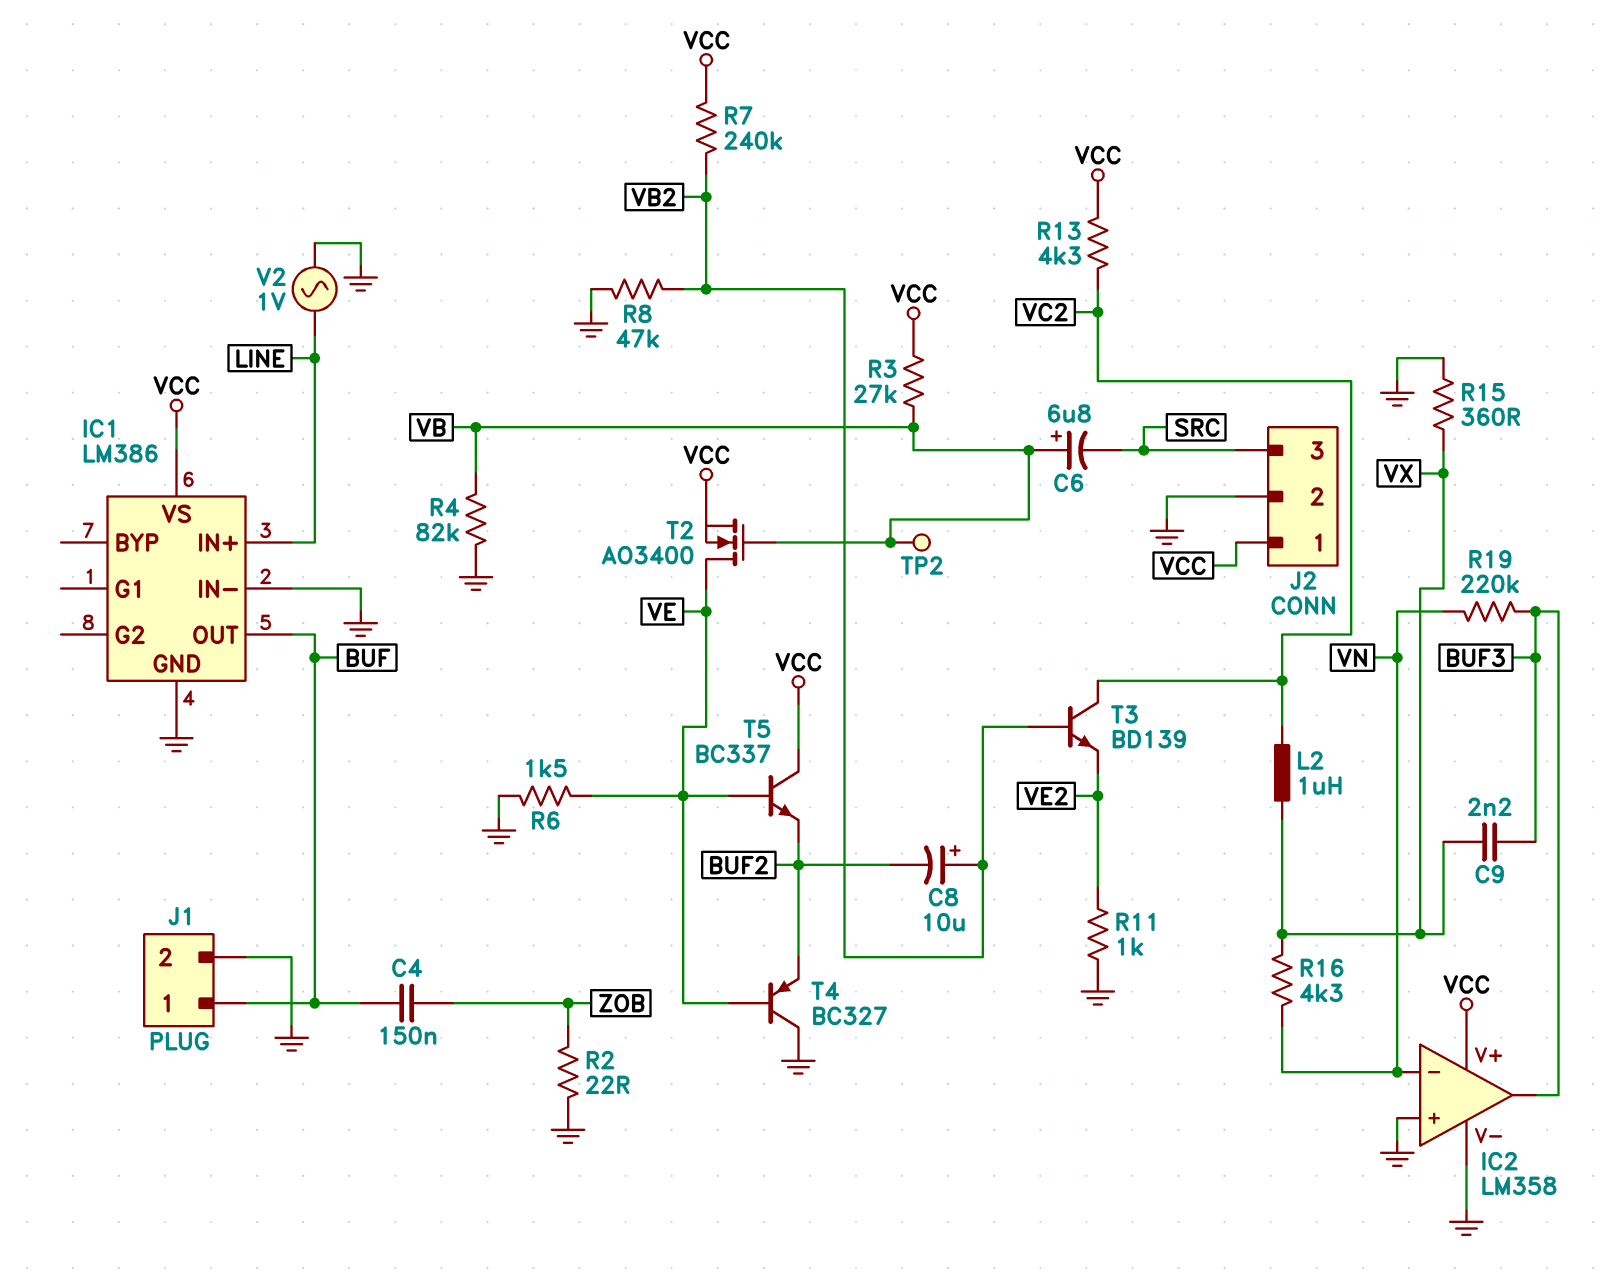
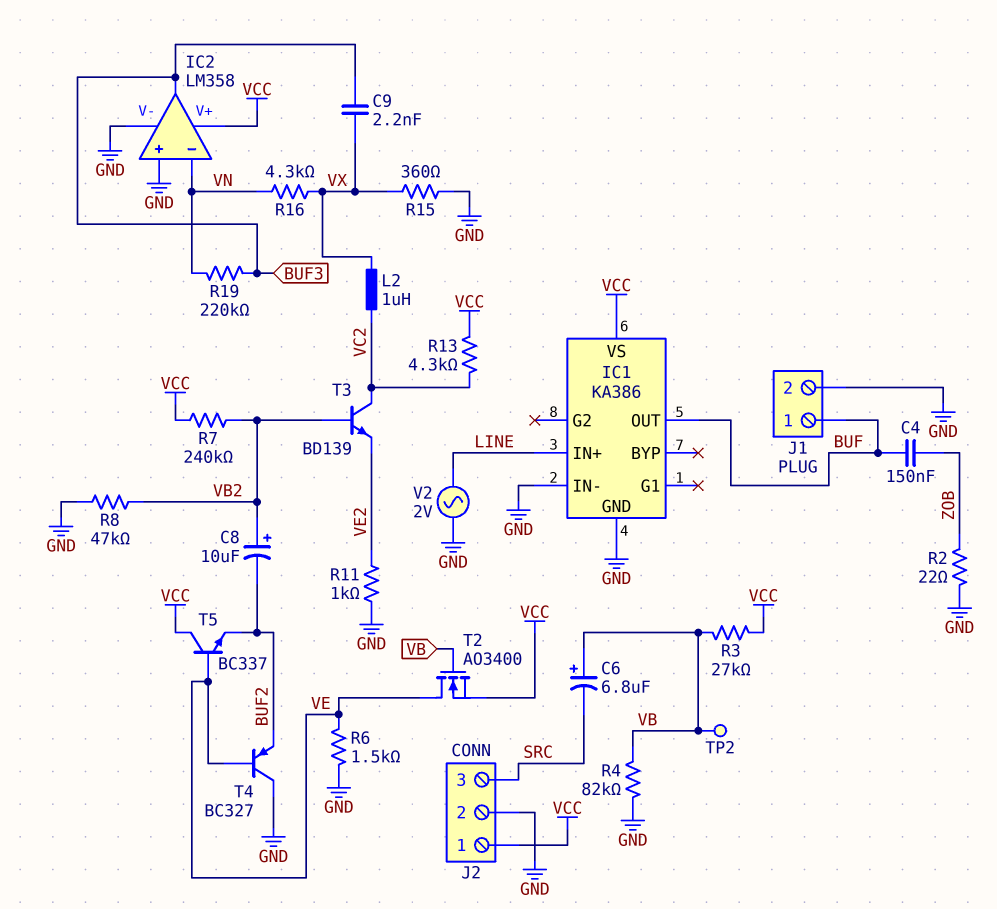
IC1: LM386 -> KA386
V2: AC 1V (GND, LINE) -> AC 2V (GND, LINE)

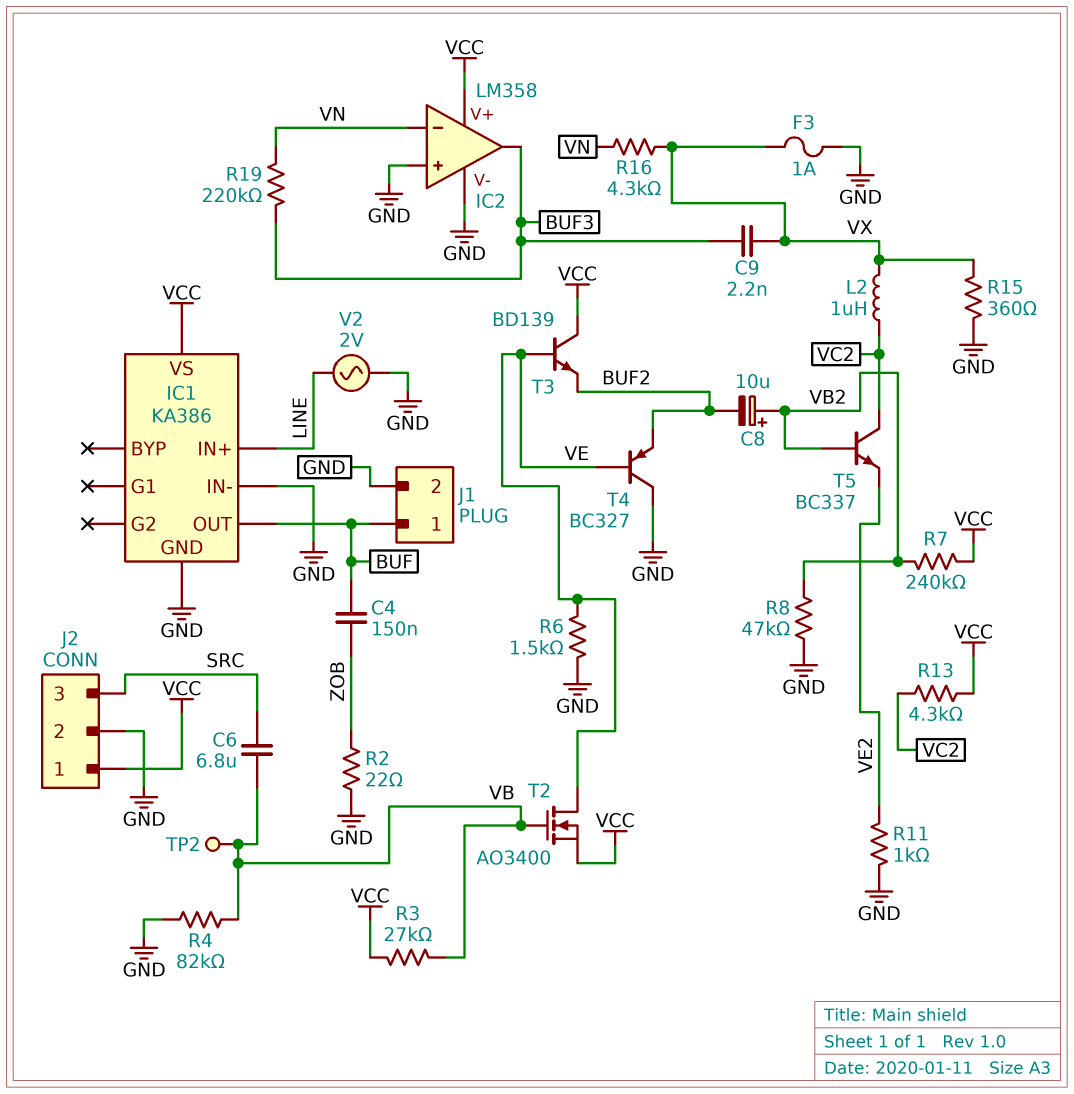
C6: 6.8uF (plus VB, minus SRC) -> 6.8uF (SRC, VB)
F3: none -> 1A (GND, VX)
T3: NPN BD139 (B VB2, C VC2, E VE2) -> NPN BD139 (B VE, C VCC, E BUF2)
T5: NPN BC337 (B VE, C VCC, E BUF2) -> NPN BC337 (B VB2, C VC2, E VE2)

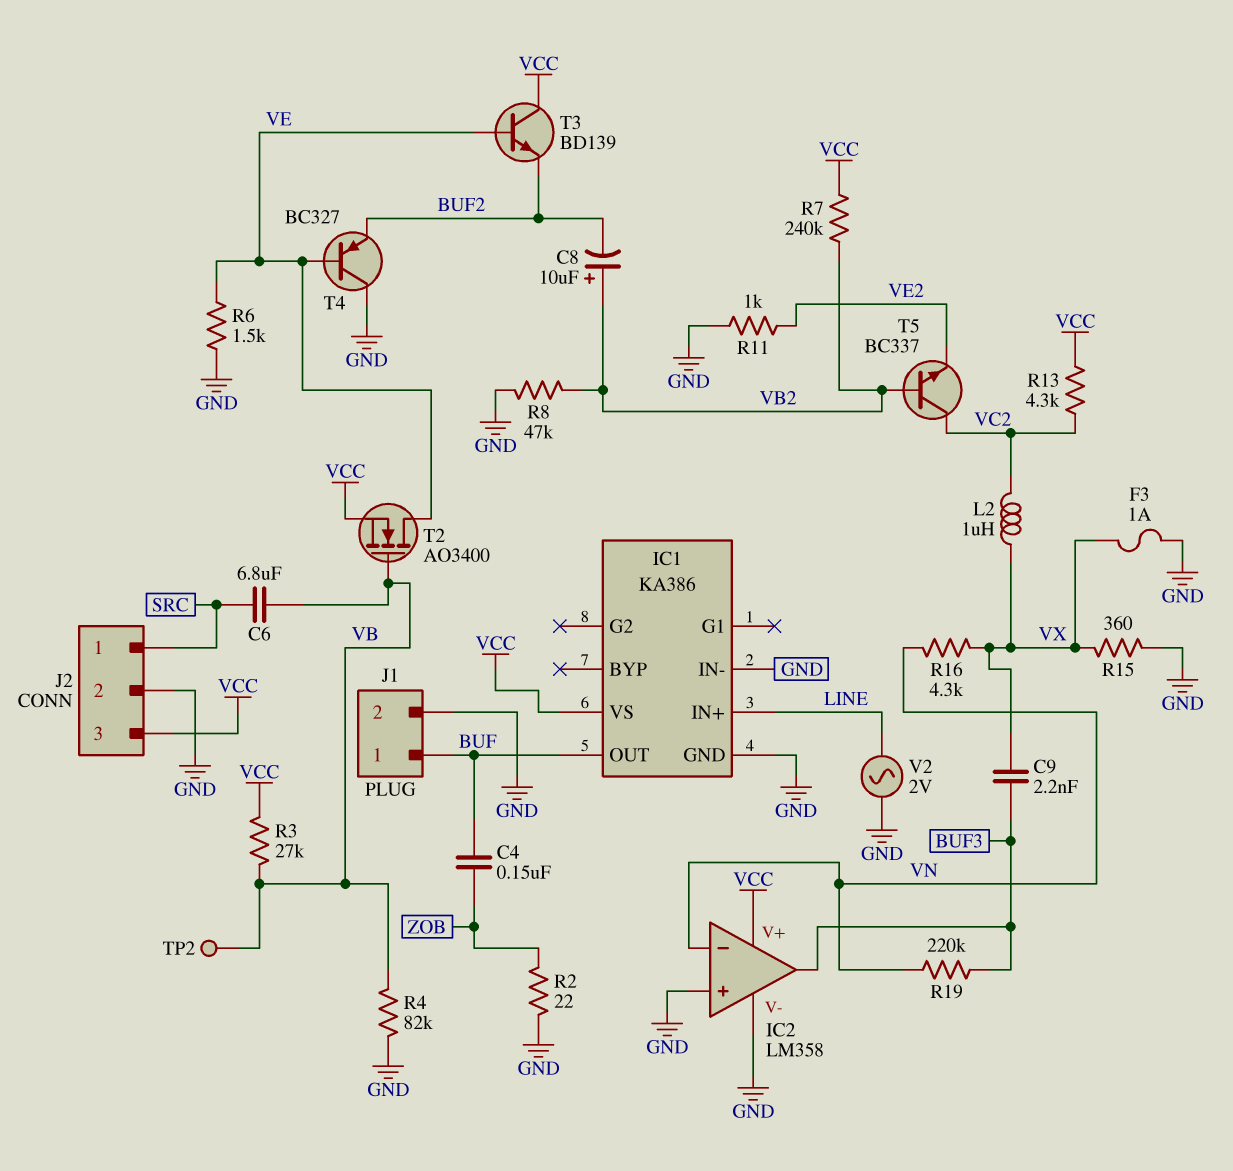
J2 pin 1: VCC -> SRC
J2 pin 3: SRC -> VCC

